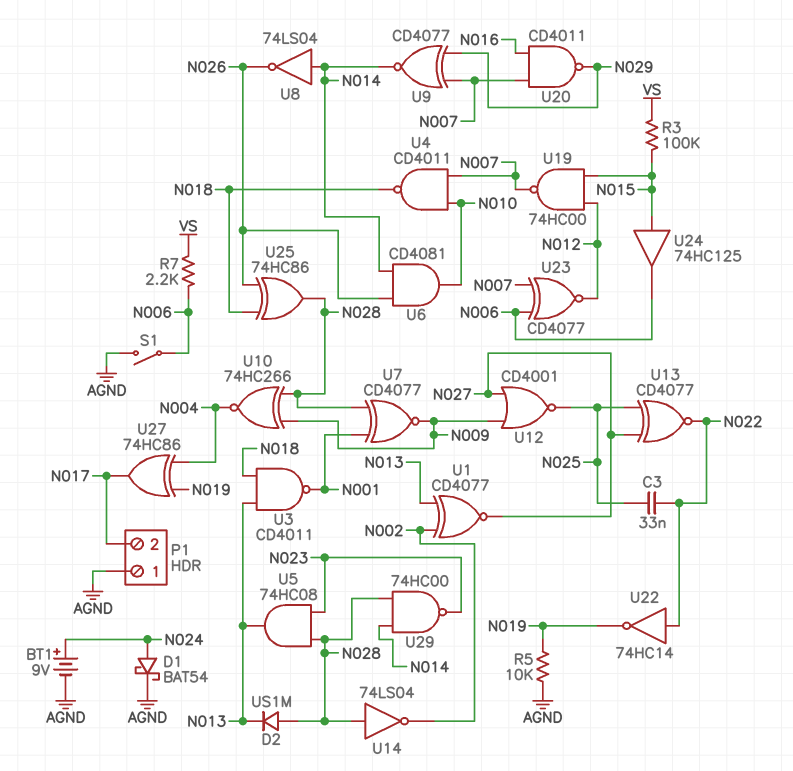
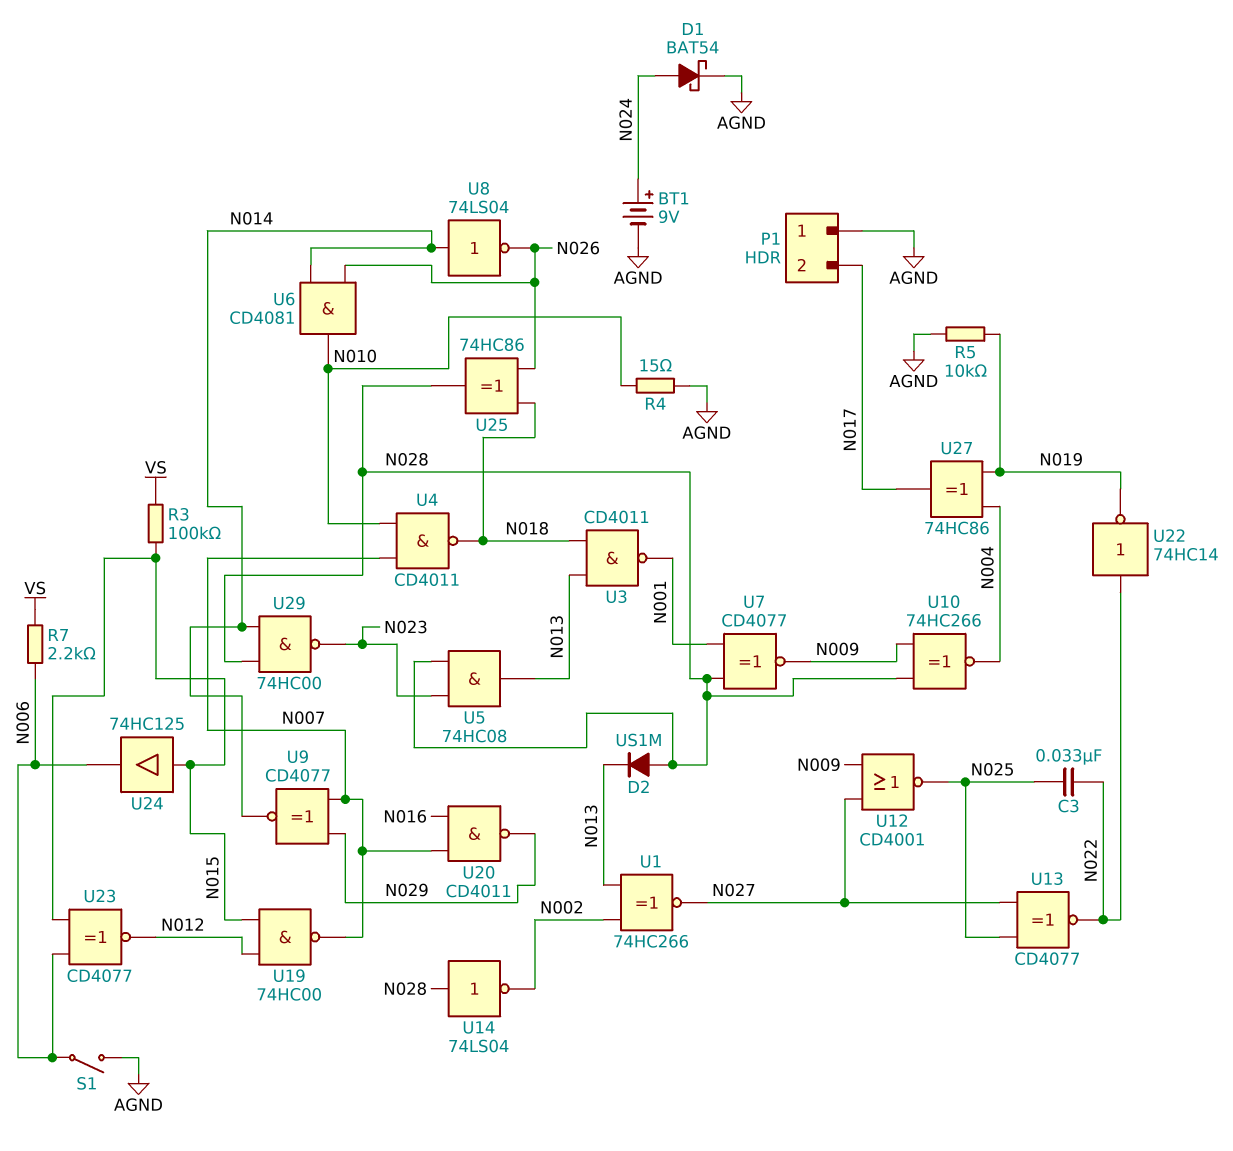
R4: none -> 15 (AGND, N010)
U1: XNOR CD4077 (in N002, in N013, out N027) -> XNOR 74HC266 (in N002, in N013, out N027)
U23: XNOR CD4077 (in N006, in N007, out N012) -> XNOR CD4077 (in N006, in N015, out N012)

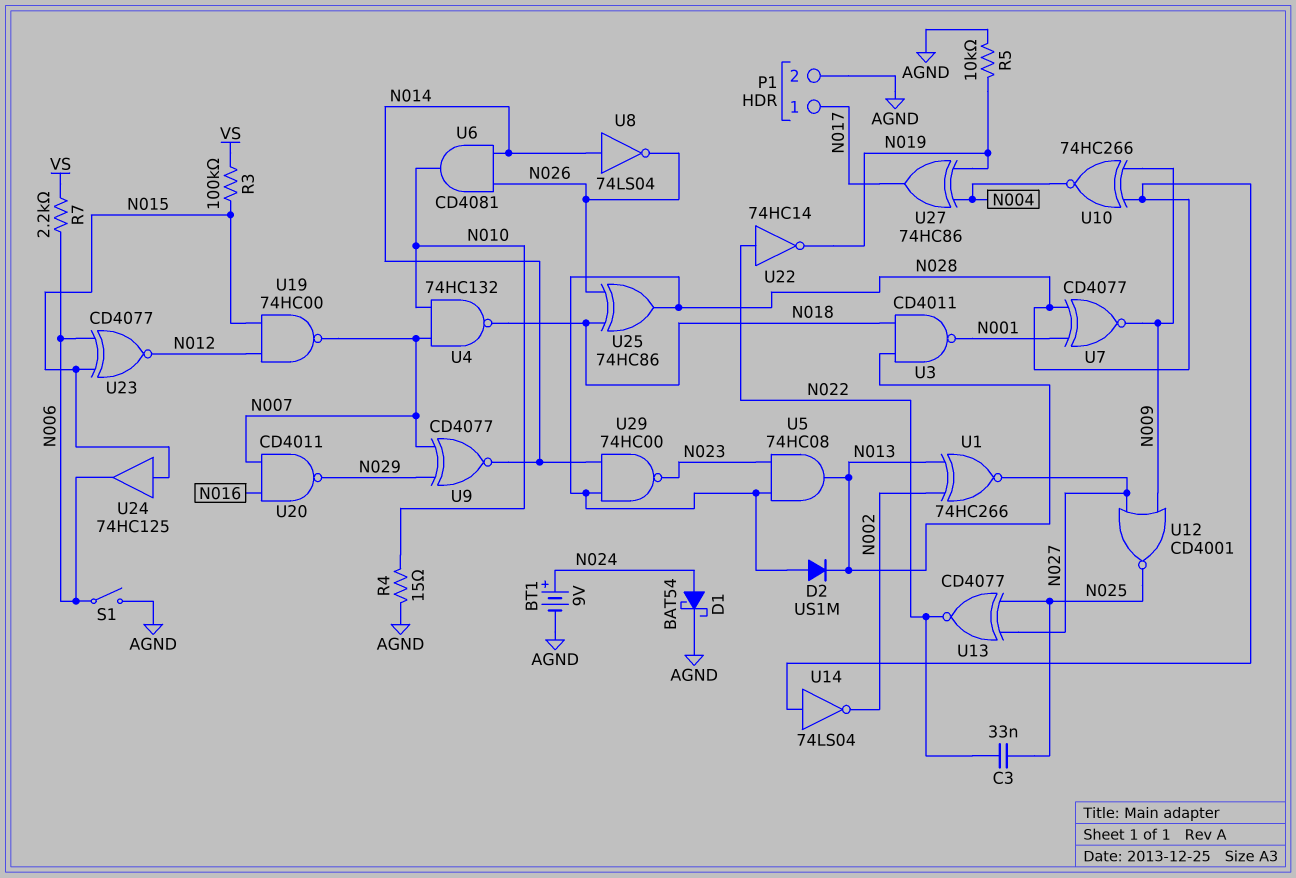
P1 pin 1: AGND -> N017
P1 pin 2: N017 -> AGND
U4: NAND CD4011 (in N007, in N010, out N018) -> NAND 74HC132 (in N007, in N010, out N018)

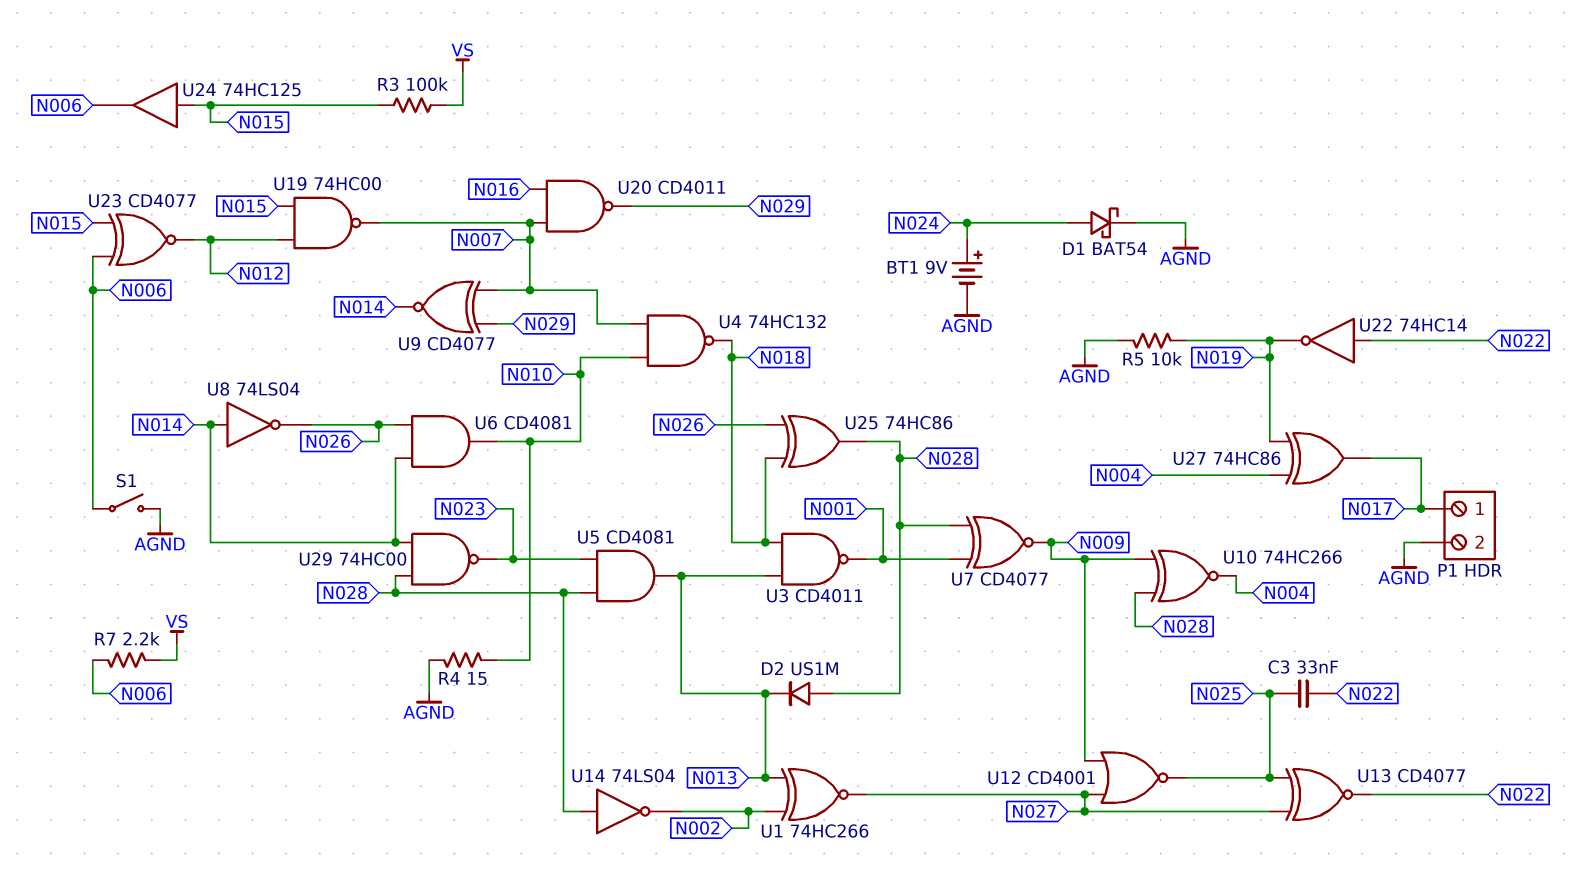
U5: AND 74HC08 (in N023, in N028, out N013) -> AND CD4081 (in N023, in N028, out N013)

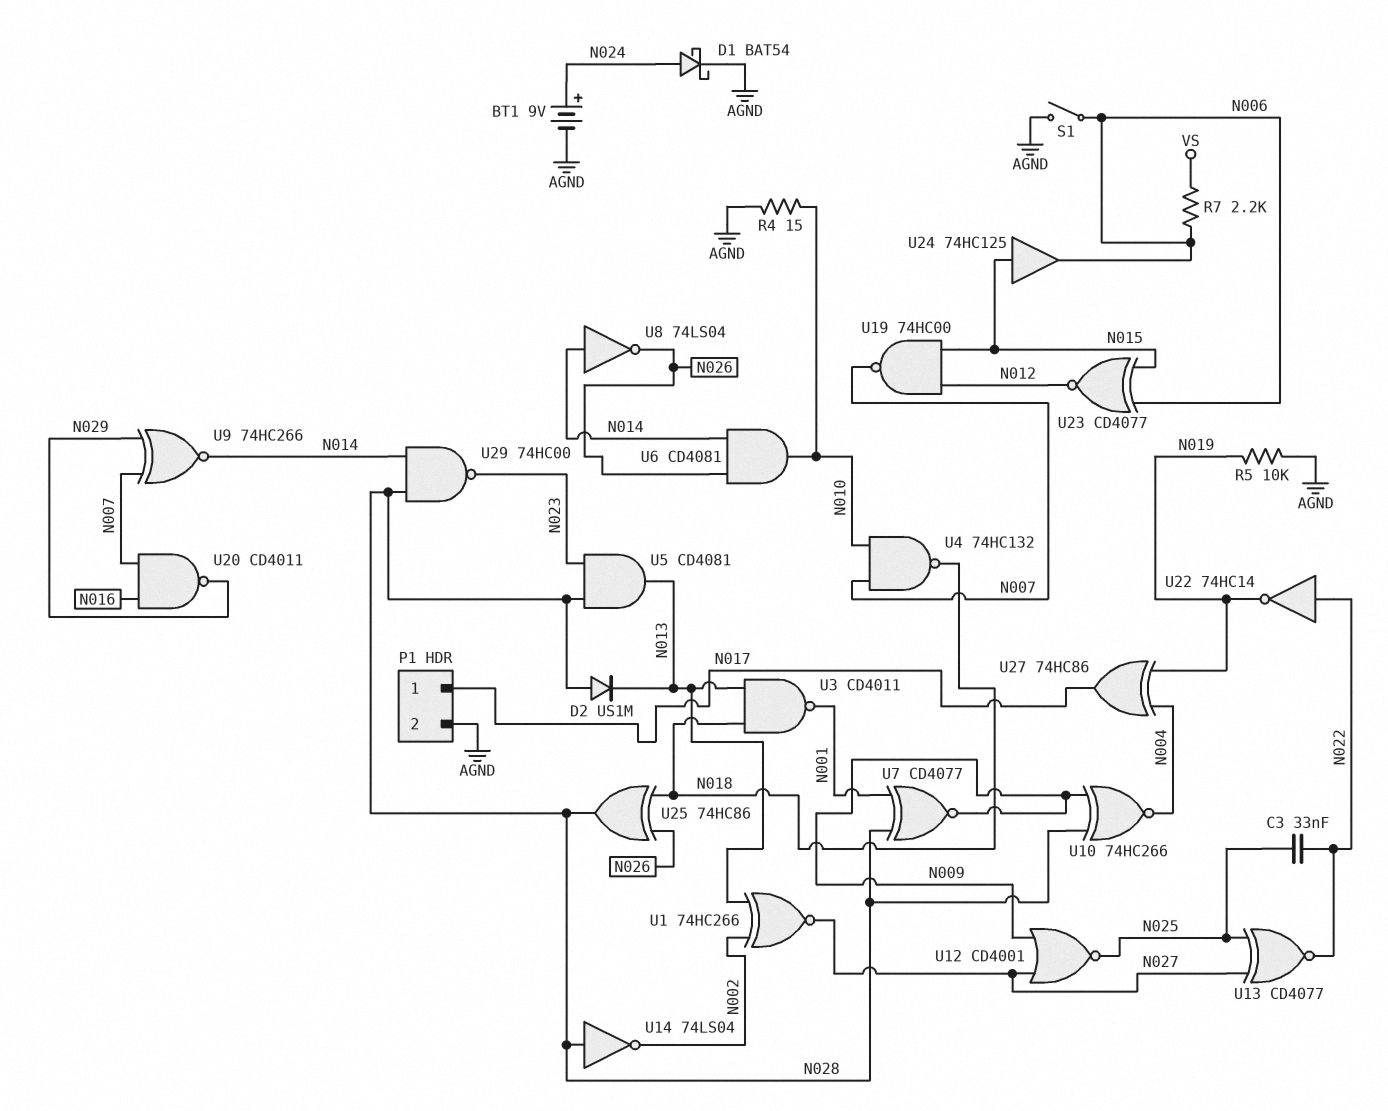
R3: 100k (N015, VS) -> none
U9: XNOR CD4077 (in N007, in N029, out N014) -> XNOR 74HC266 (in N007, in N029, out N014)

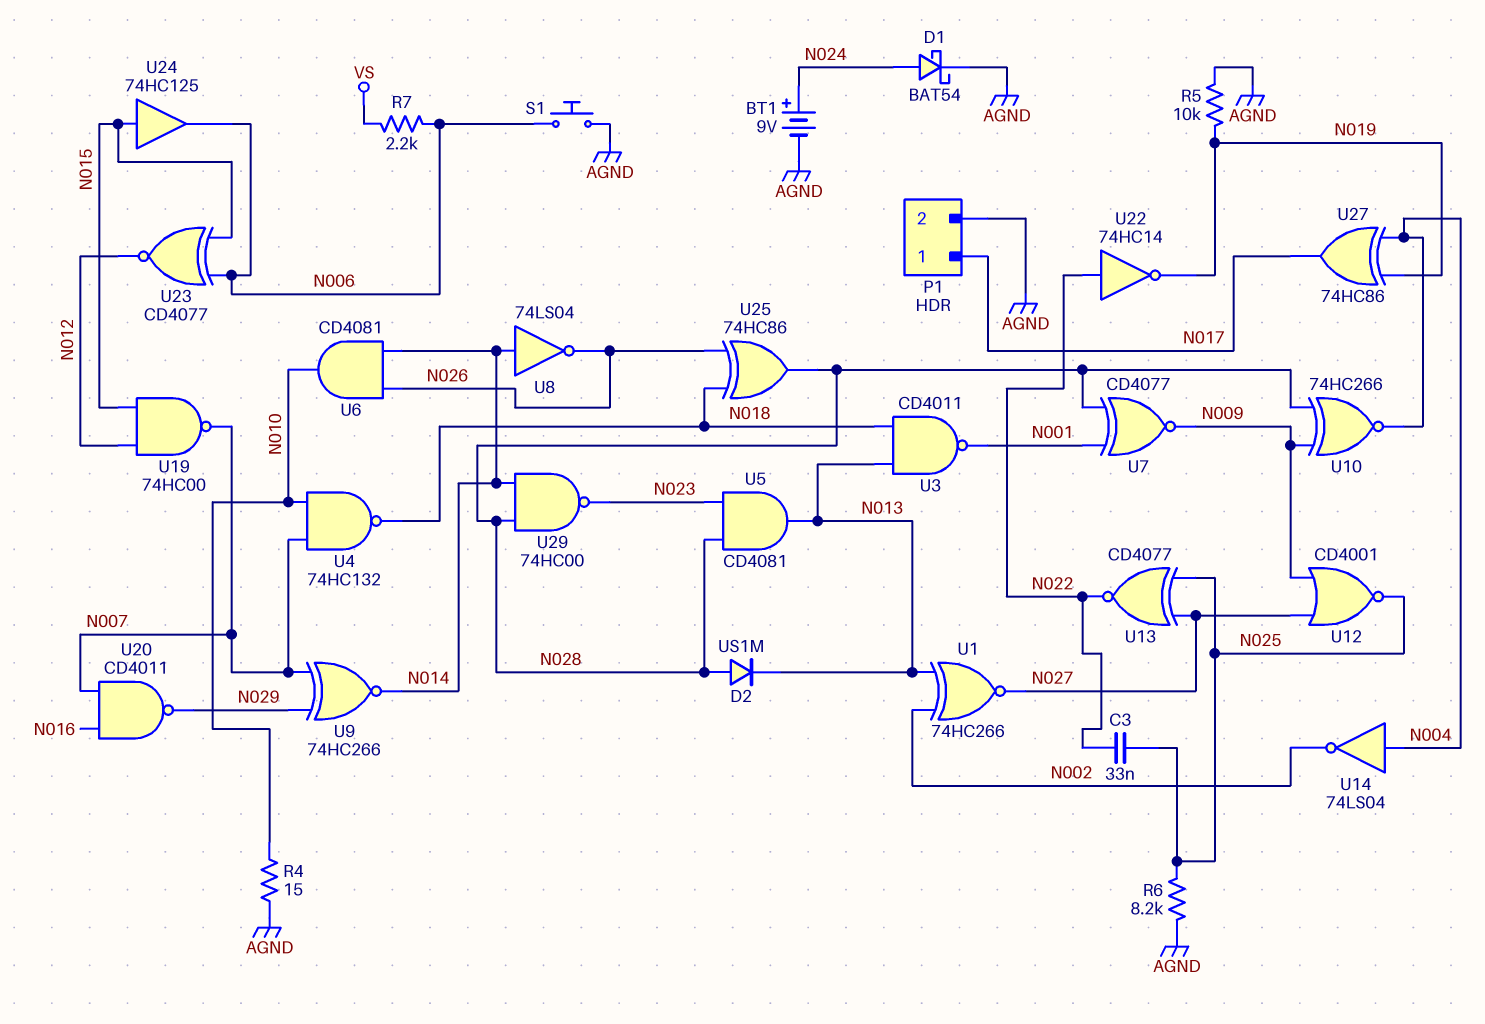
R6: none -> 8.2k (AGND, N025)
S1: switch (AGND, N006) -> button (AGND, N006)
U14: NOT 74LS04 (in N028, out N002) -> NOT 74LS04 (in N004, out N002)

